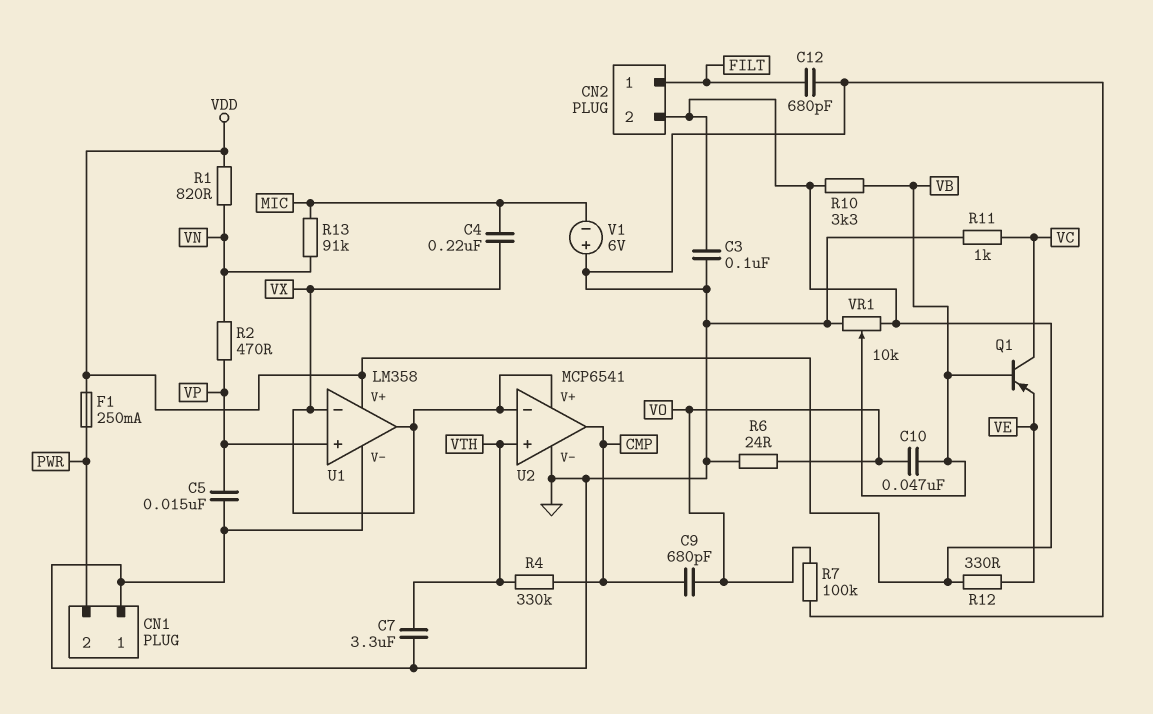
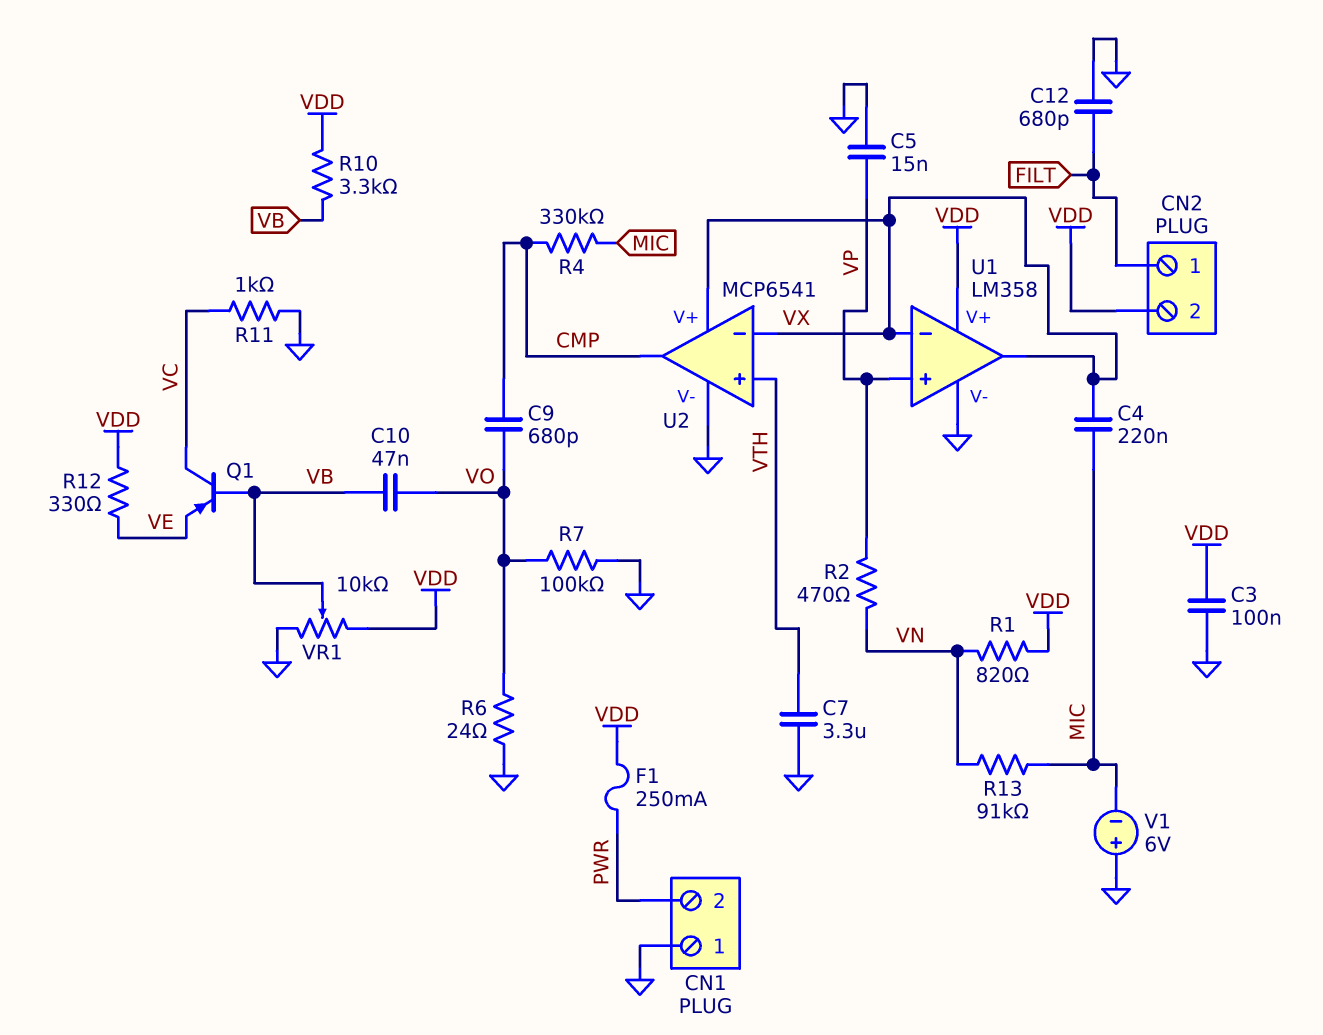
R4: 330k (CMP, VTH) -> 330k (CMP, MIC)

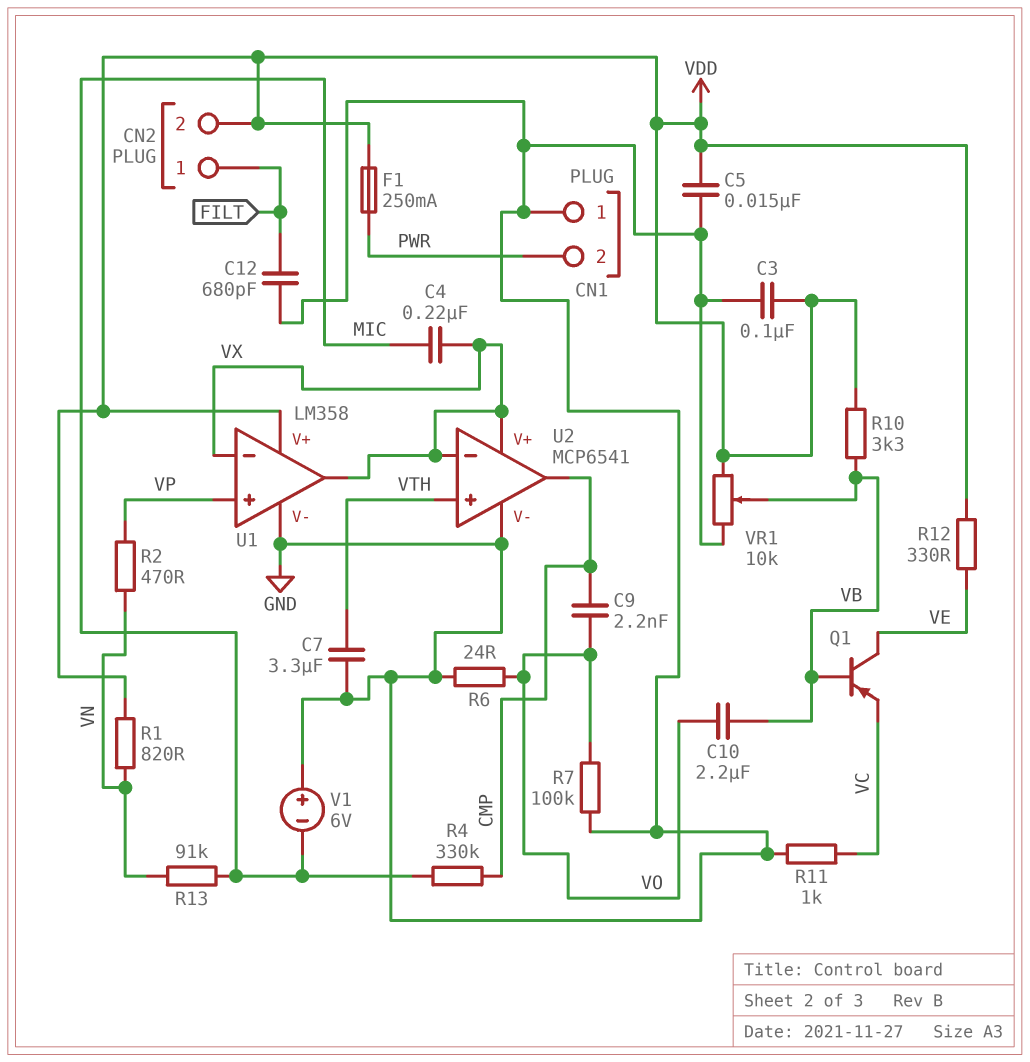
C5: 15nF (GND, VP) -> 15nF (GND, VDD)
C9: 680pF (CMP, VO) -> 2.2nF (CMP, VO)
C10: 47nF (VB, VO) -> 2.2uF (VB, VO)
Q1: PNP (B VB, C VC, E VE) -> PNP (B VB, C VE, E VC)

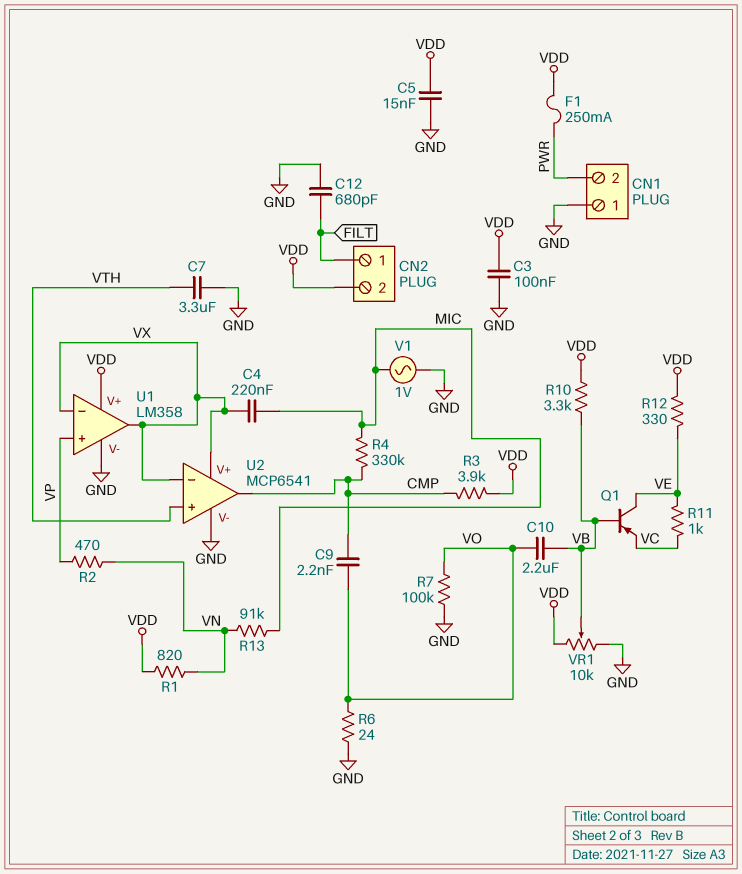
R3: none -> 3.9k (CMP, VDD)
R11: 1k (GND, VC) -> 1k (VC, VE)
V1: 6V (plus GND, minus MIC) -> AC 1V (GND, MIC)

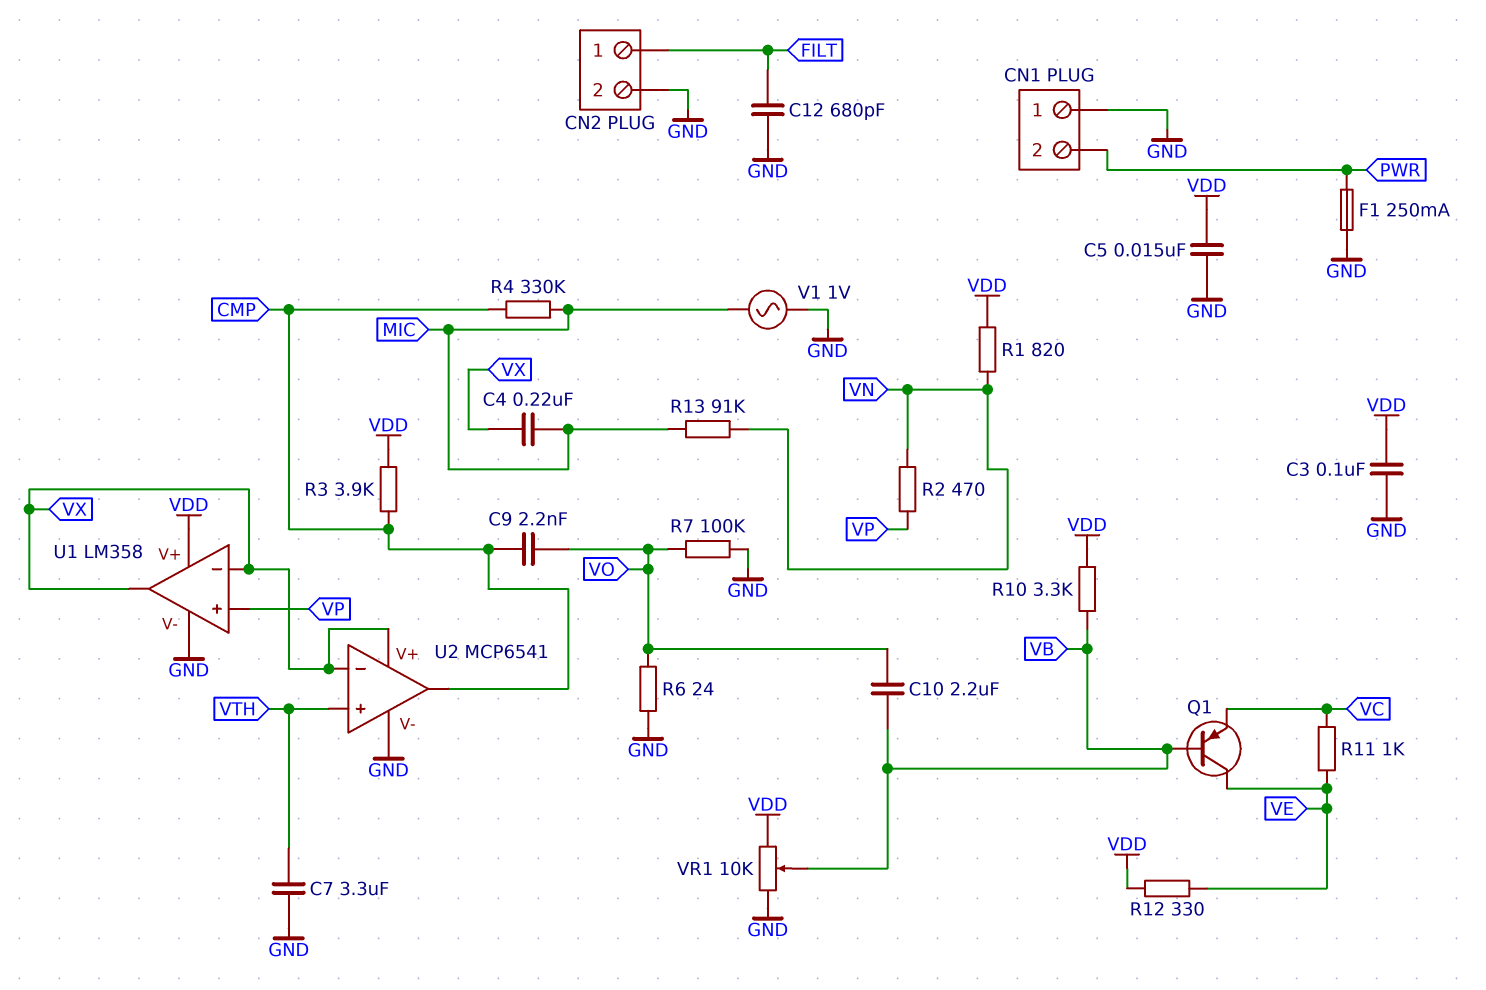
CN2 pin 2: VDD -> GND
F1: 250mA (PWR, VDD) -> 250mA (GND, PWR)

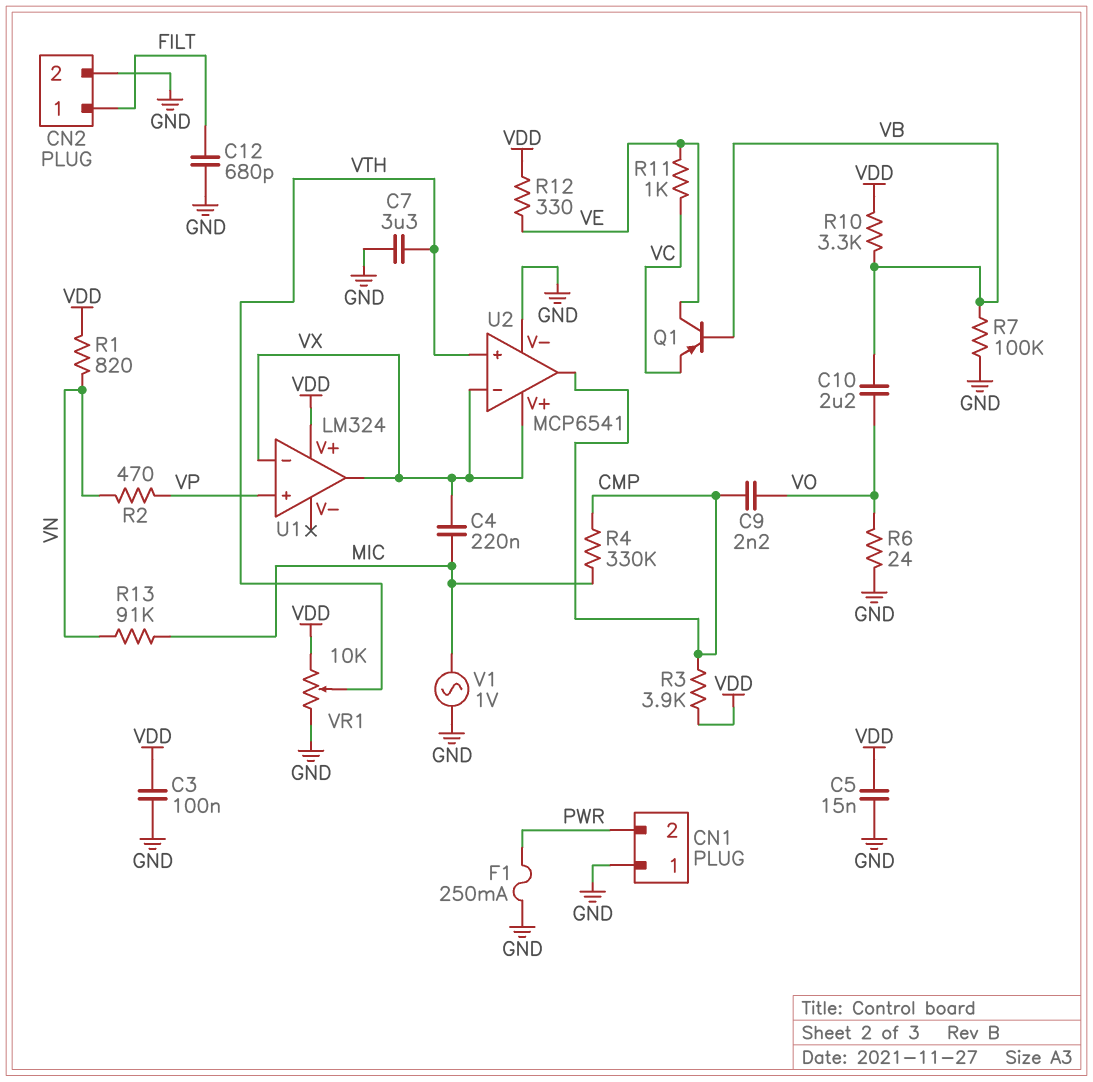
R7: 100k (GND, VO) -> 100k (GND, VB)
U1: LM358 -> LM324
U1 pin V-: GND -> none
VR1: 10k (GND, VDD, wiper VB) -> 10k (GND, VDD, wiper VTH)

